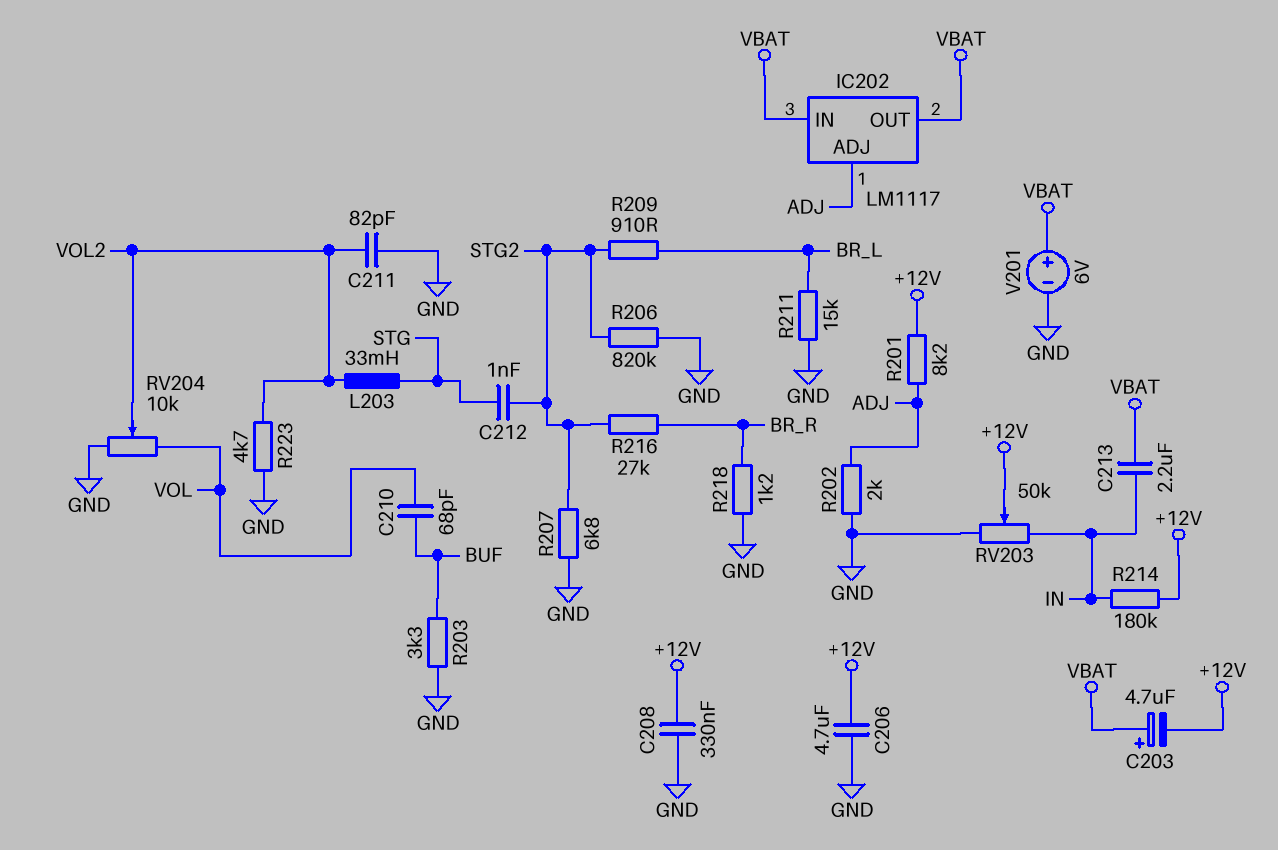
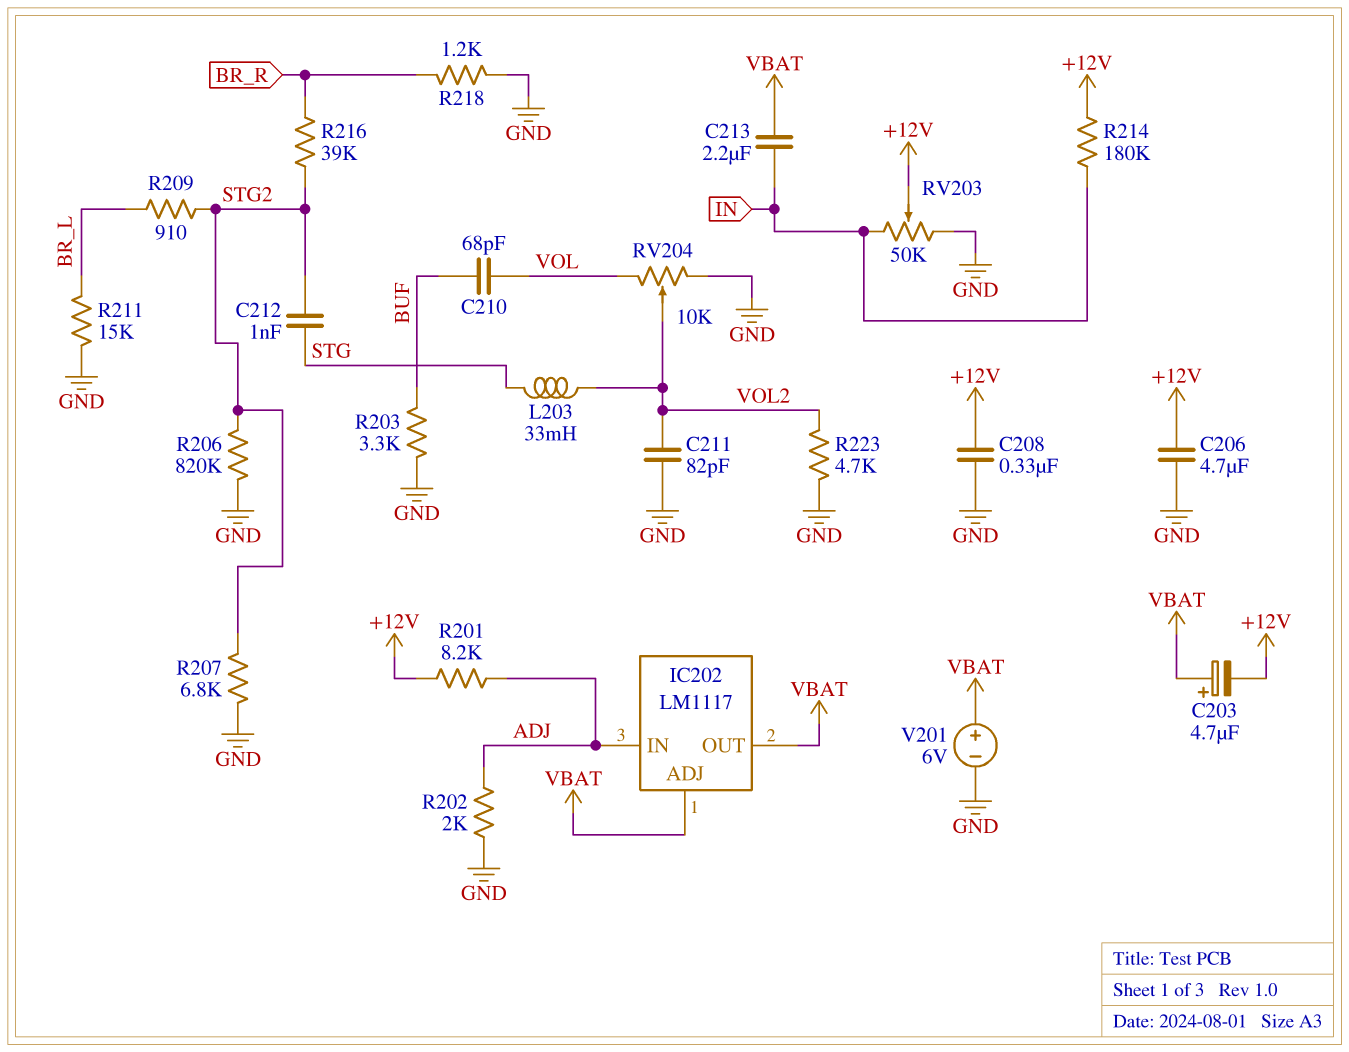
IC202 pin ADJ: ADJ -> VBAT
IC202 pin IN: VBAT -> ADJ
R216: 27k (BR_R, STG2) -> 39k (BR_R, STG2)

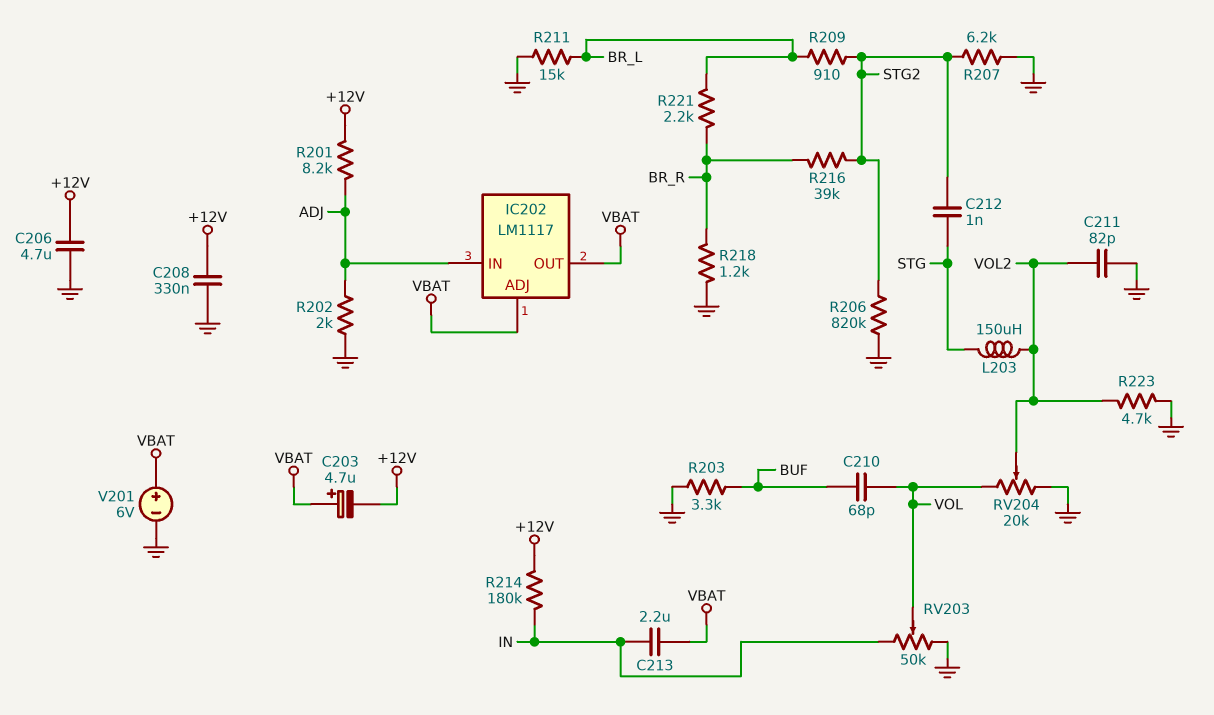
L203: 33mH (STG, VOL2) -> 150uH (STG, VOL2)
R207: 6.8k (GND, STG2) -> 6.2k (GND, STG2)
R221: none -> 2.2k (BR_L, BR_R)
RV203: 50k (GND, IN, wiper +12V) -> 50k (GND, IN, wiper VOL)
RV204: 10k (GND, VOL, wiper VOL2) -> 20k (GND, VOL, wiper VOL2)

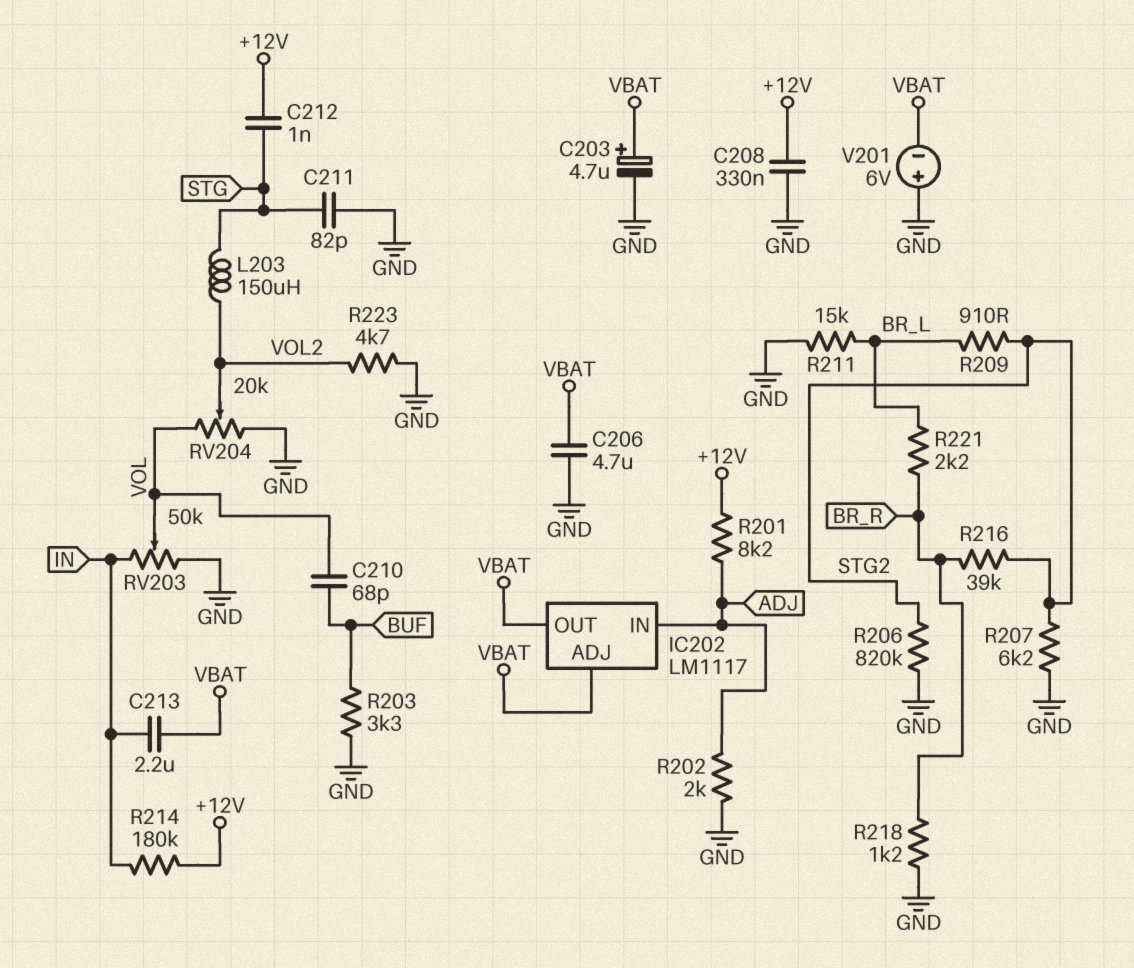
C203: 4.7uF (plus VBAT, minus +12V) -> 4.7uF (plus VBAT, minus GND)
C206: 4.7uF (+12V, GND) -> 4.7uF (GND, VBAT)
C211: 82pF (GND, VOL2) -> 82pF (GND, STG)
C212: 1nF (STG, STG2) -> 1nF (+12V, STG)
V201: 6V (plus VBAT, minus GND) -> 6V (plus GND, minus VBAT)

